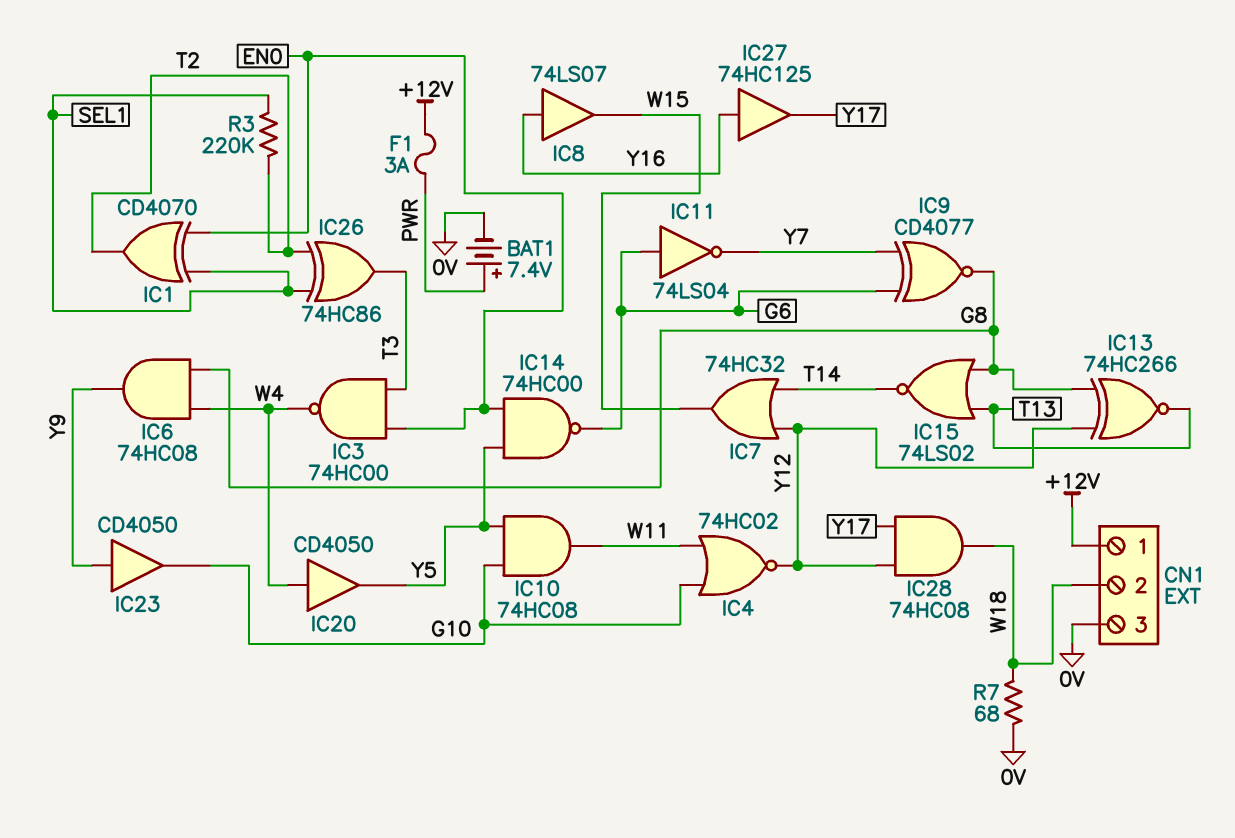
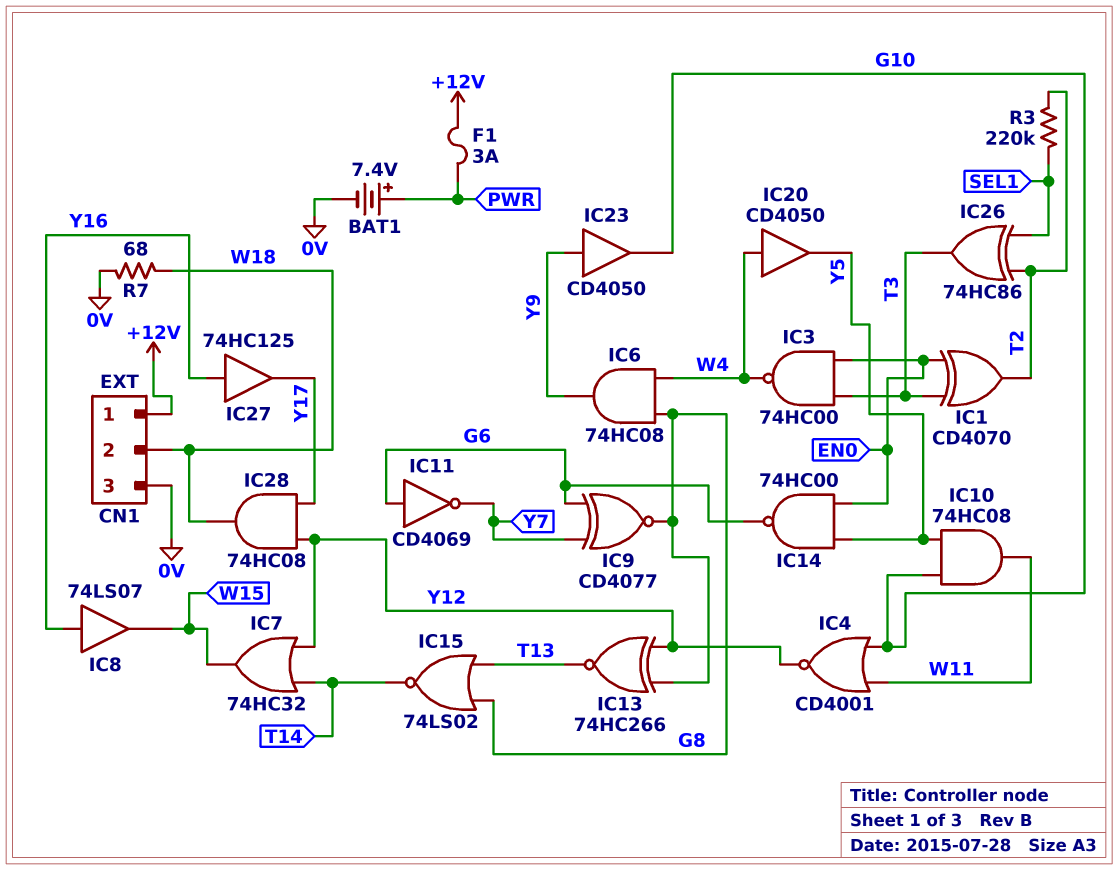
IC1: XOR CD4070 (in EN0, in SEL1, out T2) -> XOR CD4070 (in EN0, in T3, out T2)
IC4: NOR 74HC02 (in G10, in W11, out Y12) -> NOR CD4001 (in G10, in W11, out Y12)
IC11: NOT 74LS04 (in G6, out Y7) -> NOT CD4069 (in G6, out Y7)

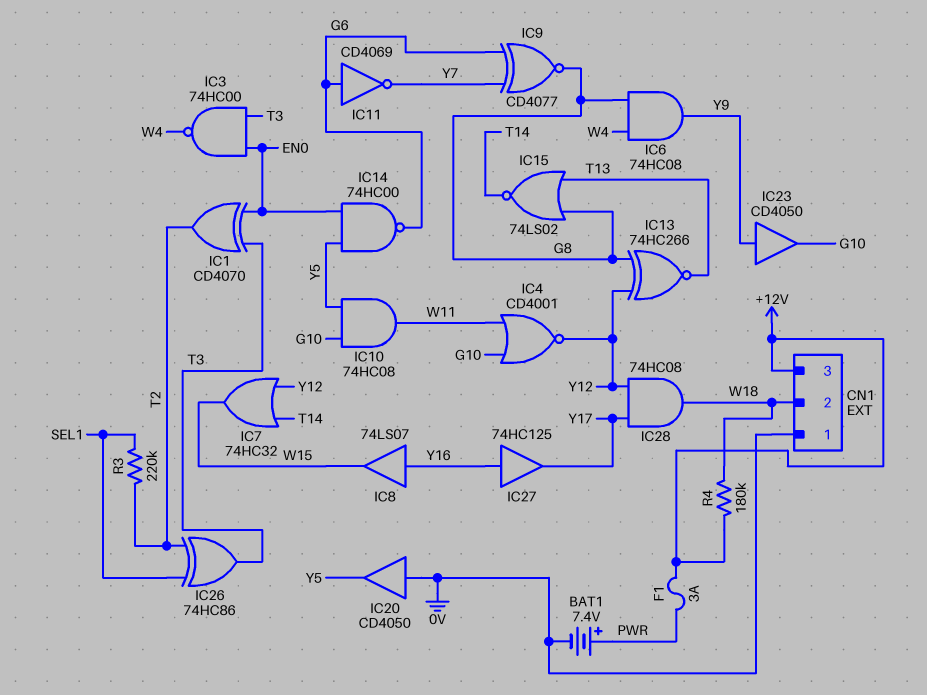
CN1 pin 1: +12V -> 0V
CN1 pin 3: 0V -> +12V
IC20: buffer CD4050 (in W4, out Y5) -> buffer CD4050 (in 0V, out Y5)
R4: none -> 180k (+12V, W18)
R7: 68 (0V, W18) -> none

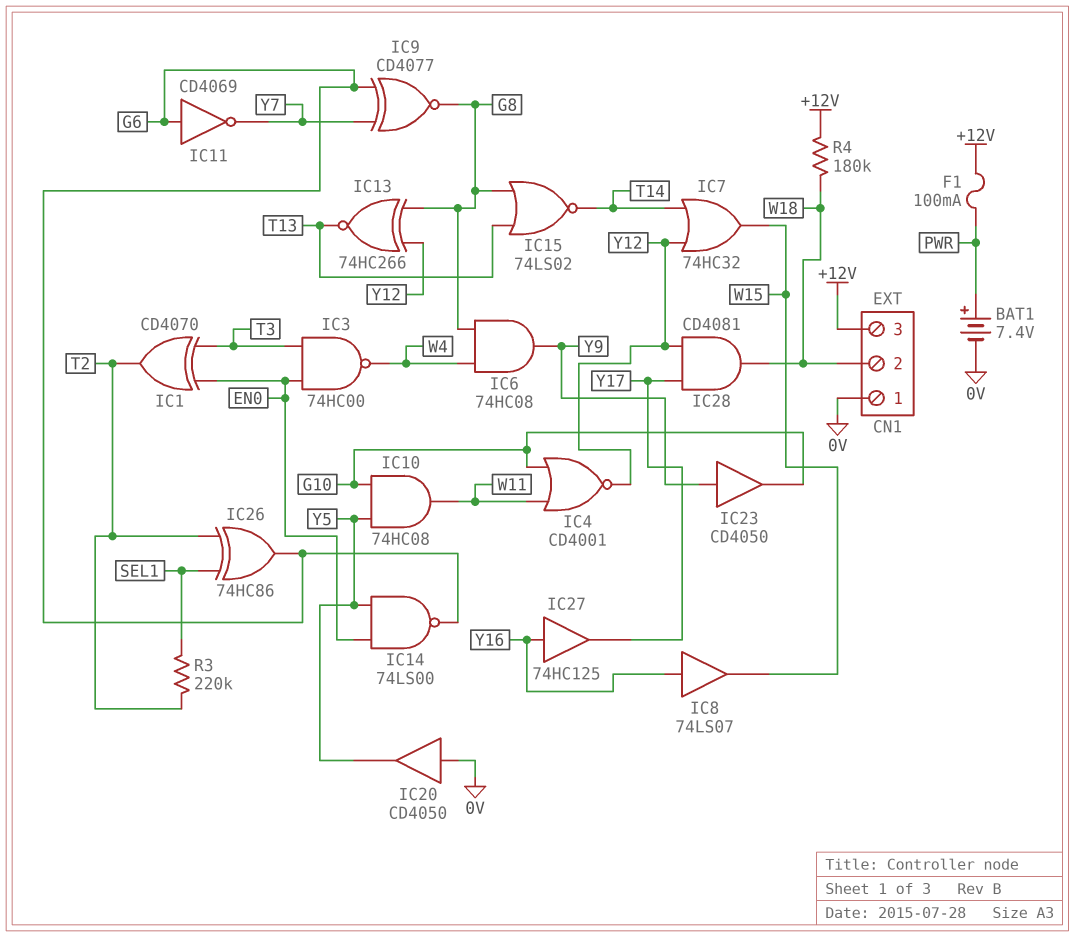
F1: 3A (+12V, PWR) -> 100mA (+12V, PWR)
IC14: NAND 74HC00 (in EN0, in Y5, out G6) -> NAND 74LS00 (in EN0, in Y5, out G6)
IC26: XOR 74HC86 (in SEL1, in T2, out T3) -> XOR 74HC86 (in SEL1, in T2, out G6)
IC28: AND 74HC08 (in Y12, in Y17, out W18) -> AND CD4081 (in Y12, in Y17, out W18)

